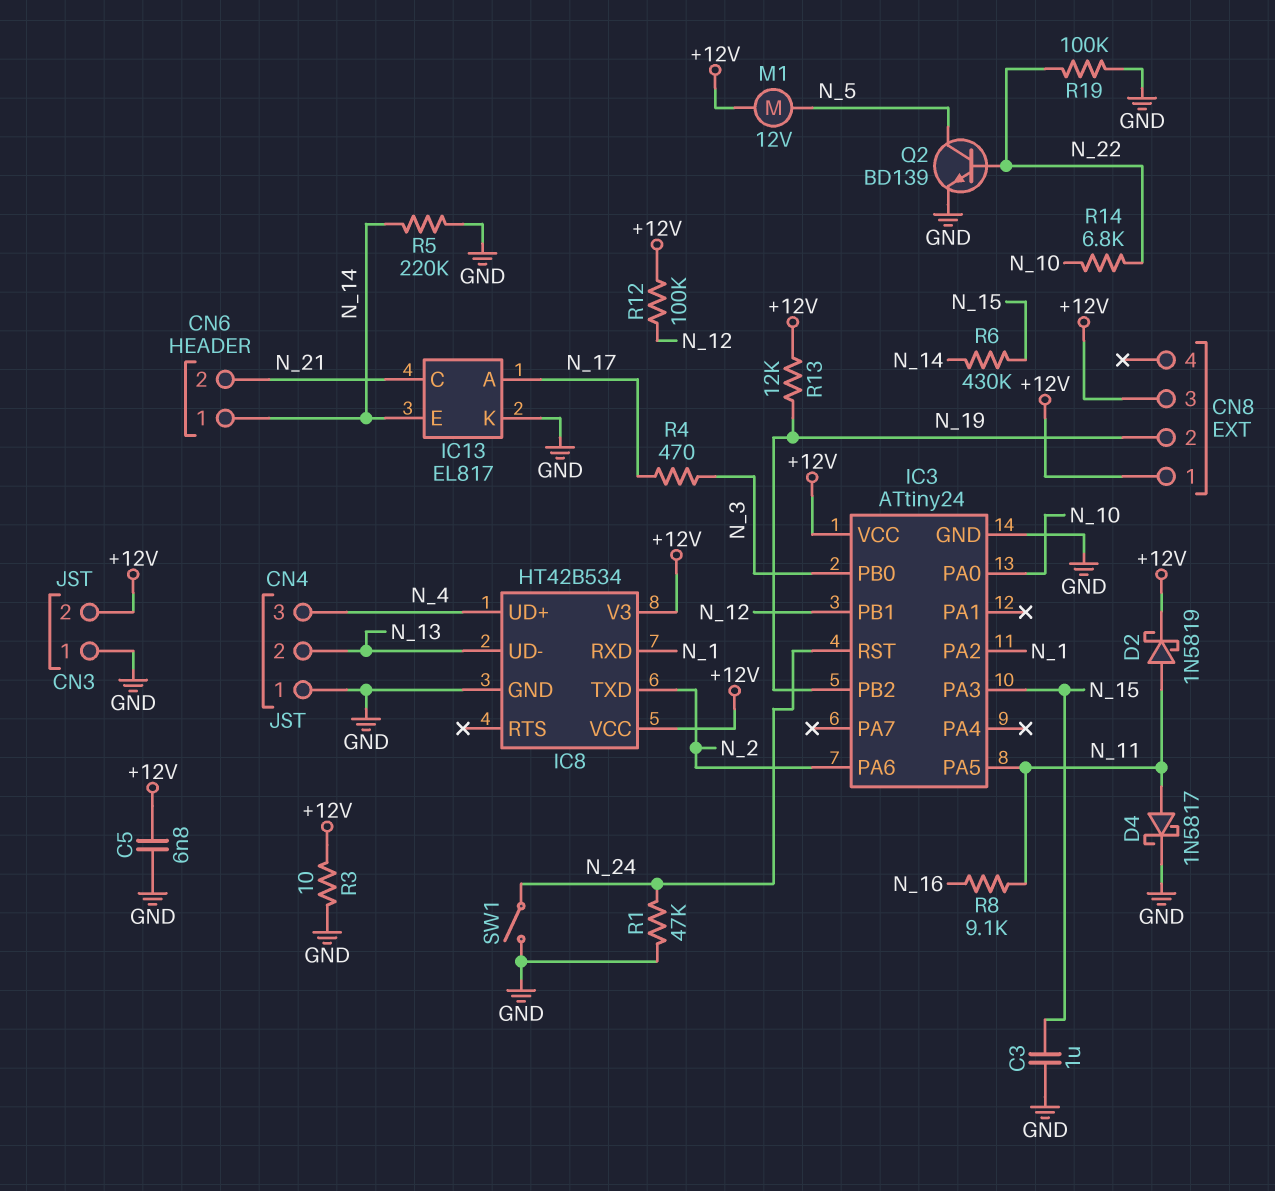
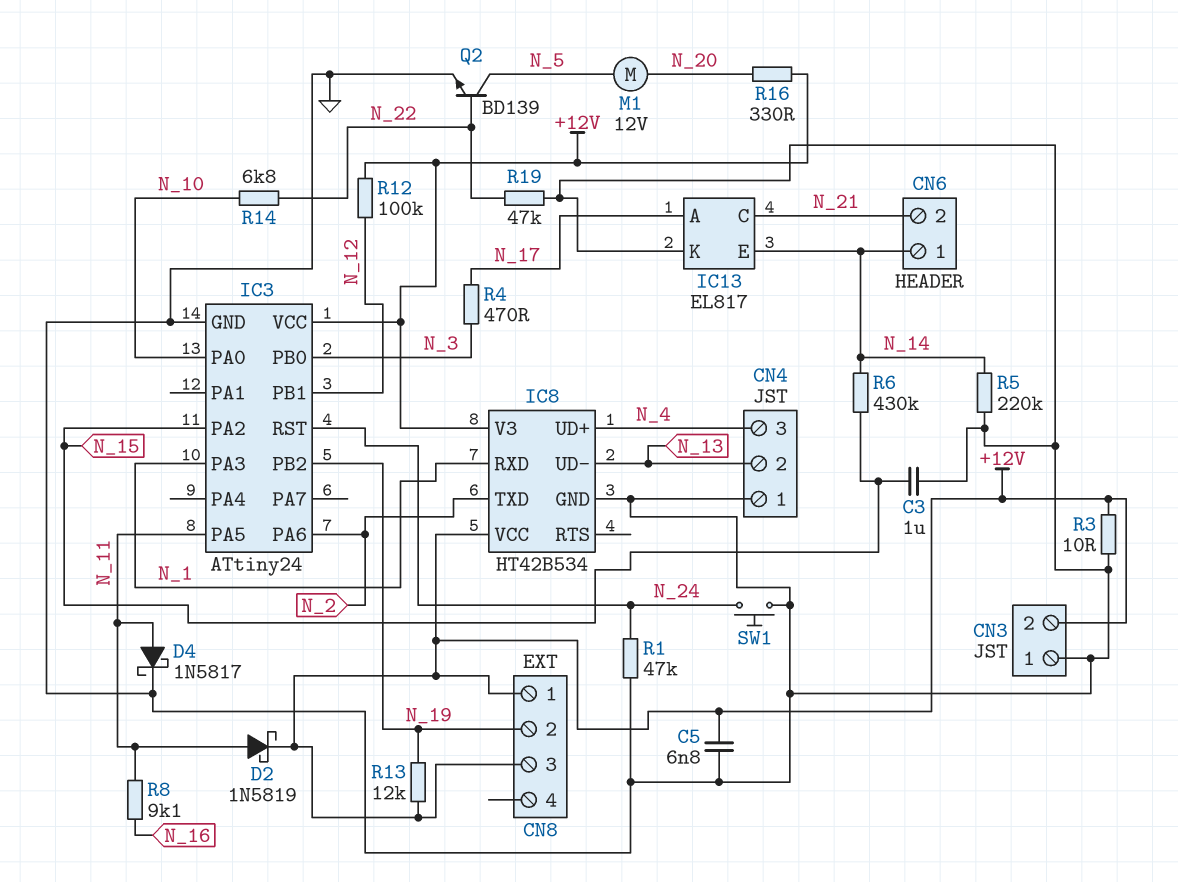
IC3 pin PA2: N_1 -> N_15
IC3 pin PA3: N_15 -> N_1
M1: motor 12V (+12V, N_5) -> motor 12V (N_5, N_20)
R16: none -> 330 (+12V, N_20)
R19: 100k (GND, N_22) -> 47k (GND, N_22)
SW1: switch (GND, N_24) -> button (GND, N_24)

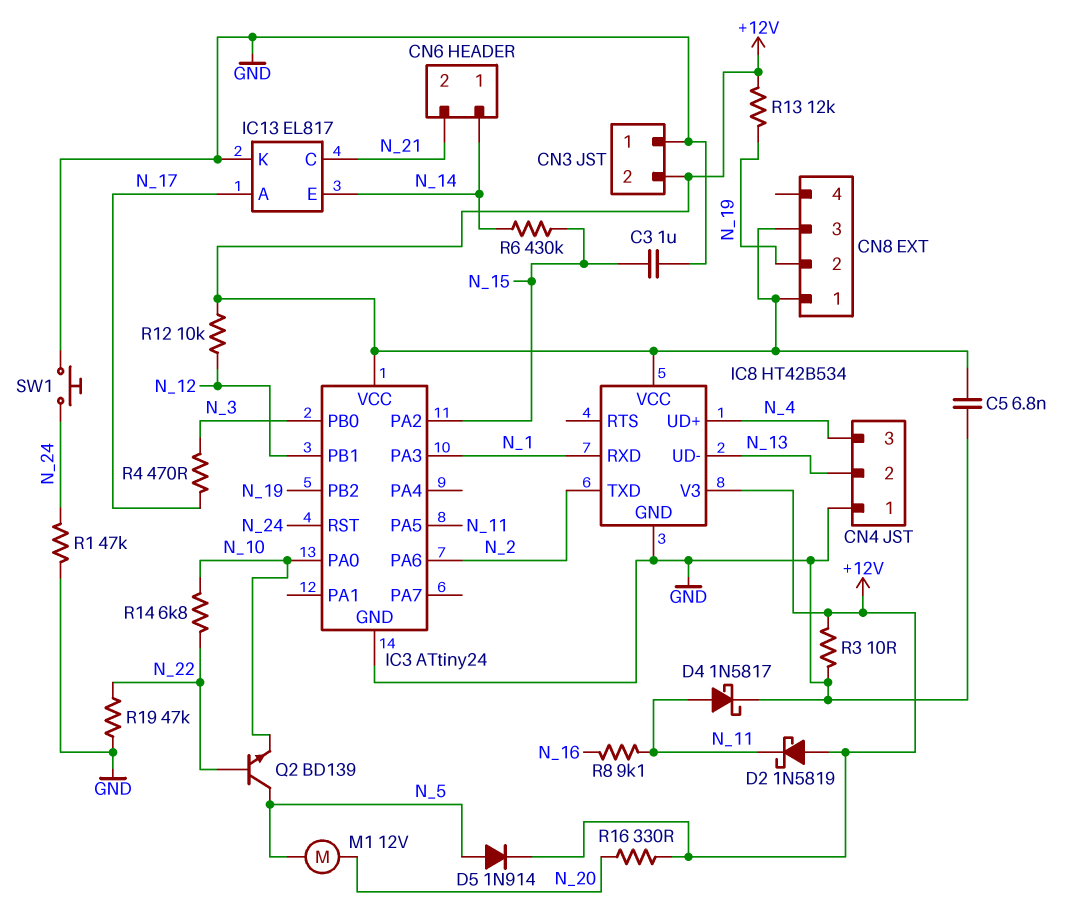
D2: schottky 1N5819 (A N_11, K +12V) -> schottky 1N5819 (A +12V, K N_11)
D5: none -> diode 1N914 (A N_5, K +12V)
Q2: NPN BD139 (B N_22, C N_5, E GND) -> NPN BD139 (B N_22, C N_5, E N_10)
R5: 220k (GND, N_14) -> none
R12: 100k (+12V, N_12) -> 10k (+12V, N_12)

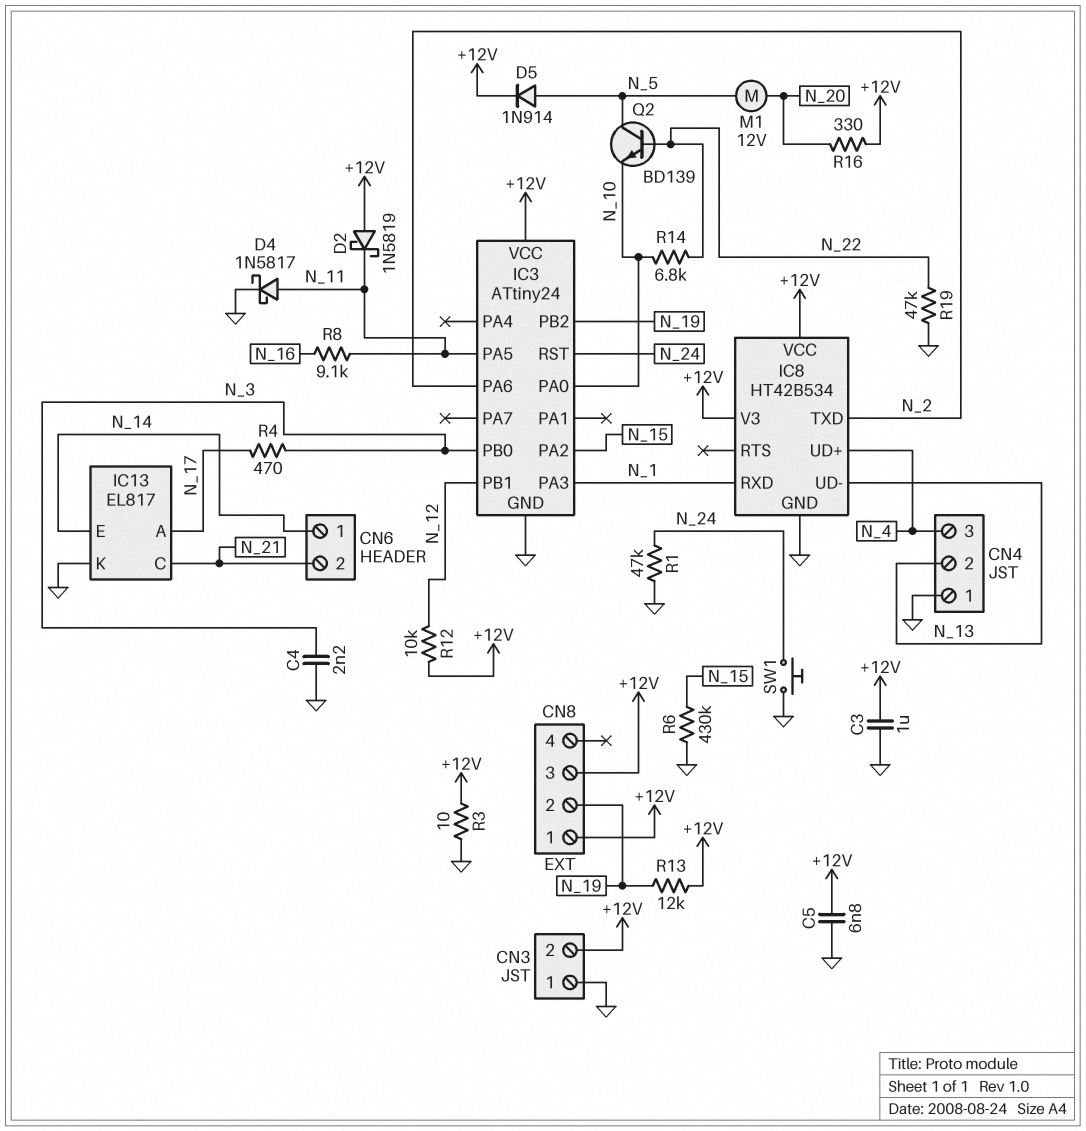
C3: 1uF (GND, N_15) -> 1uF (+12V, GND)
C4: none -> 2.2nF (GND, N_3)
R6: 430k (N_14, N_15) -> 430k (GND, N_15)

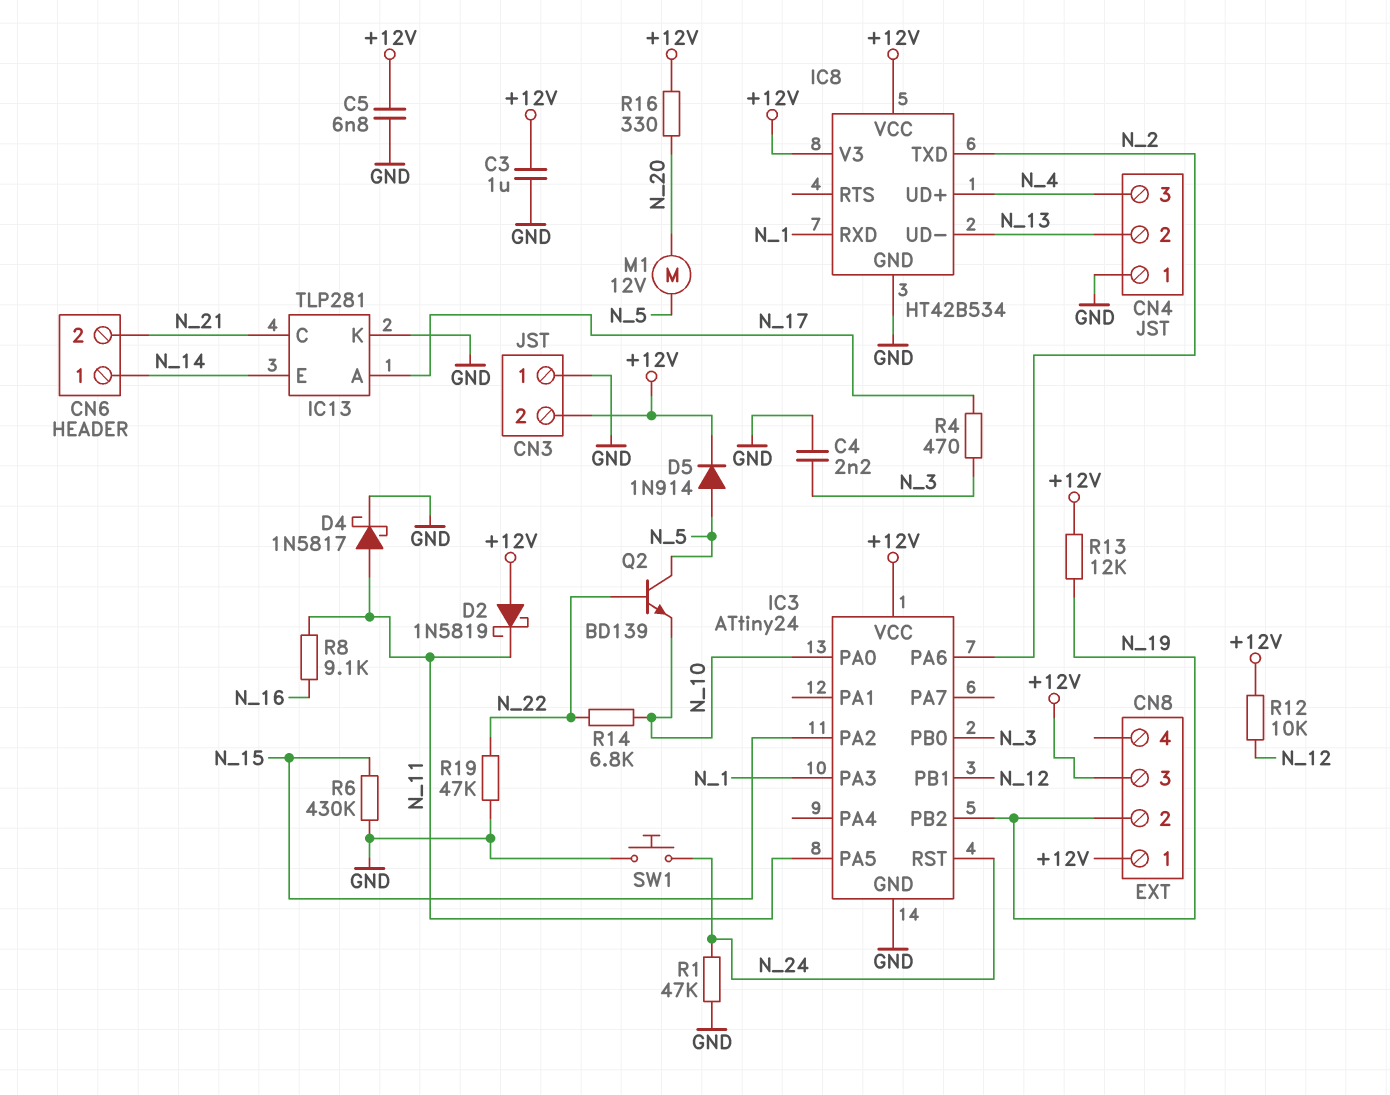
IC13: EL817 -> TLP281
R3: 10 (+12V, GND) -> none

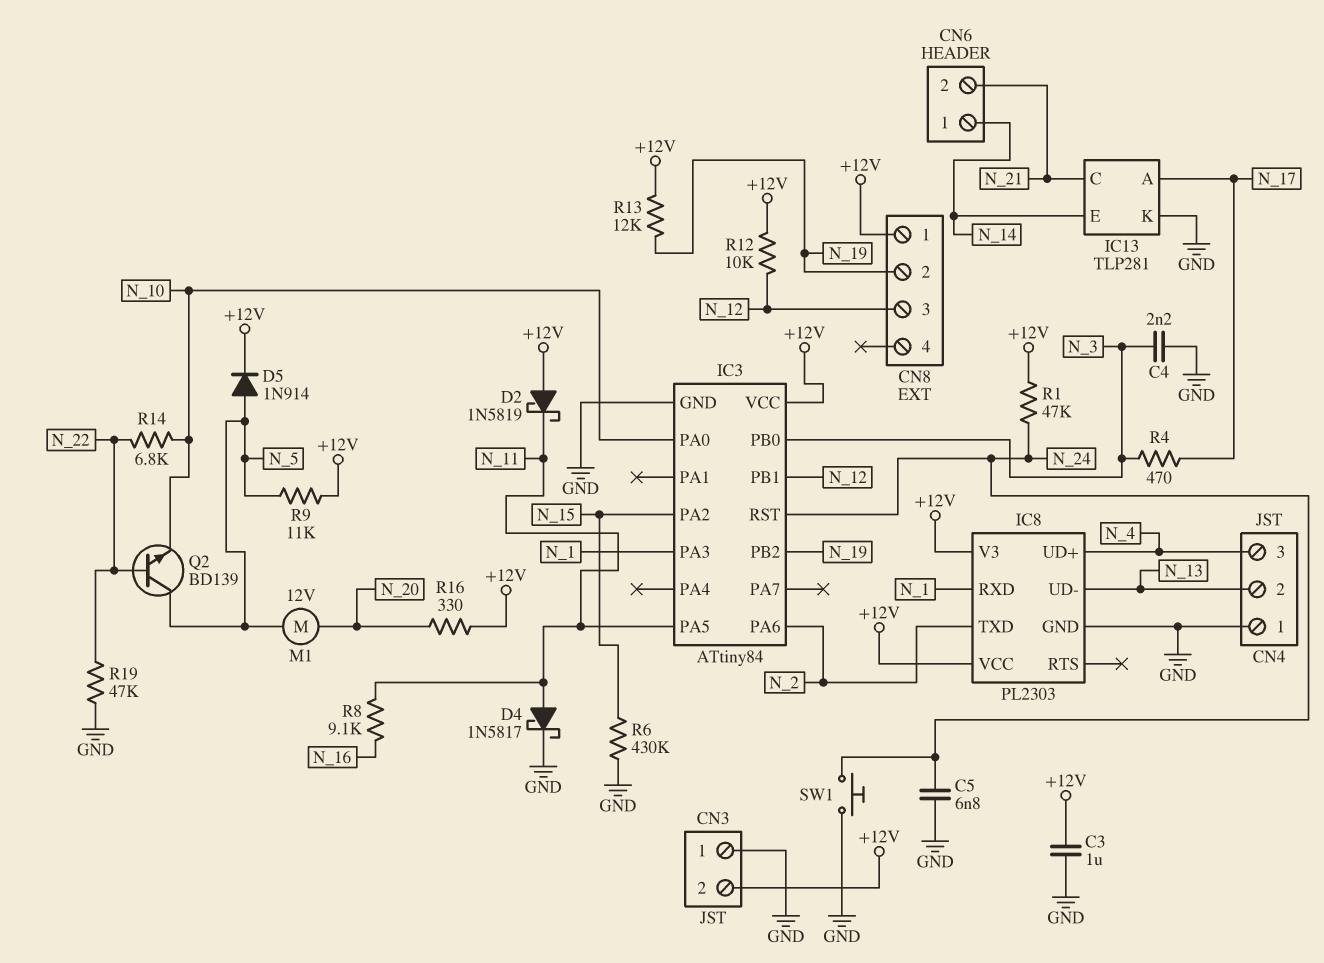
C5: 6.8nF (+12V, GND) -> 6.8nF (GND, N_24)
CN8 pin 3: +12V -> N_12
IC3: ATtiny24 -> ATtiny84
IC8: HT42B534 -> PL2303
R1: 47k (GND, N_24) -> 47k (+12V, N_24)
R9: none -> 11k (+12V, N_5)

